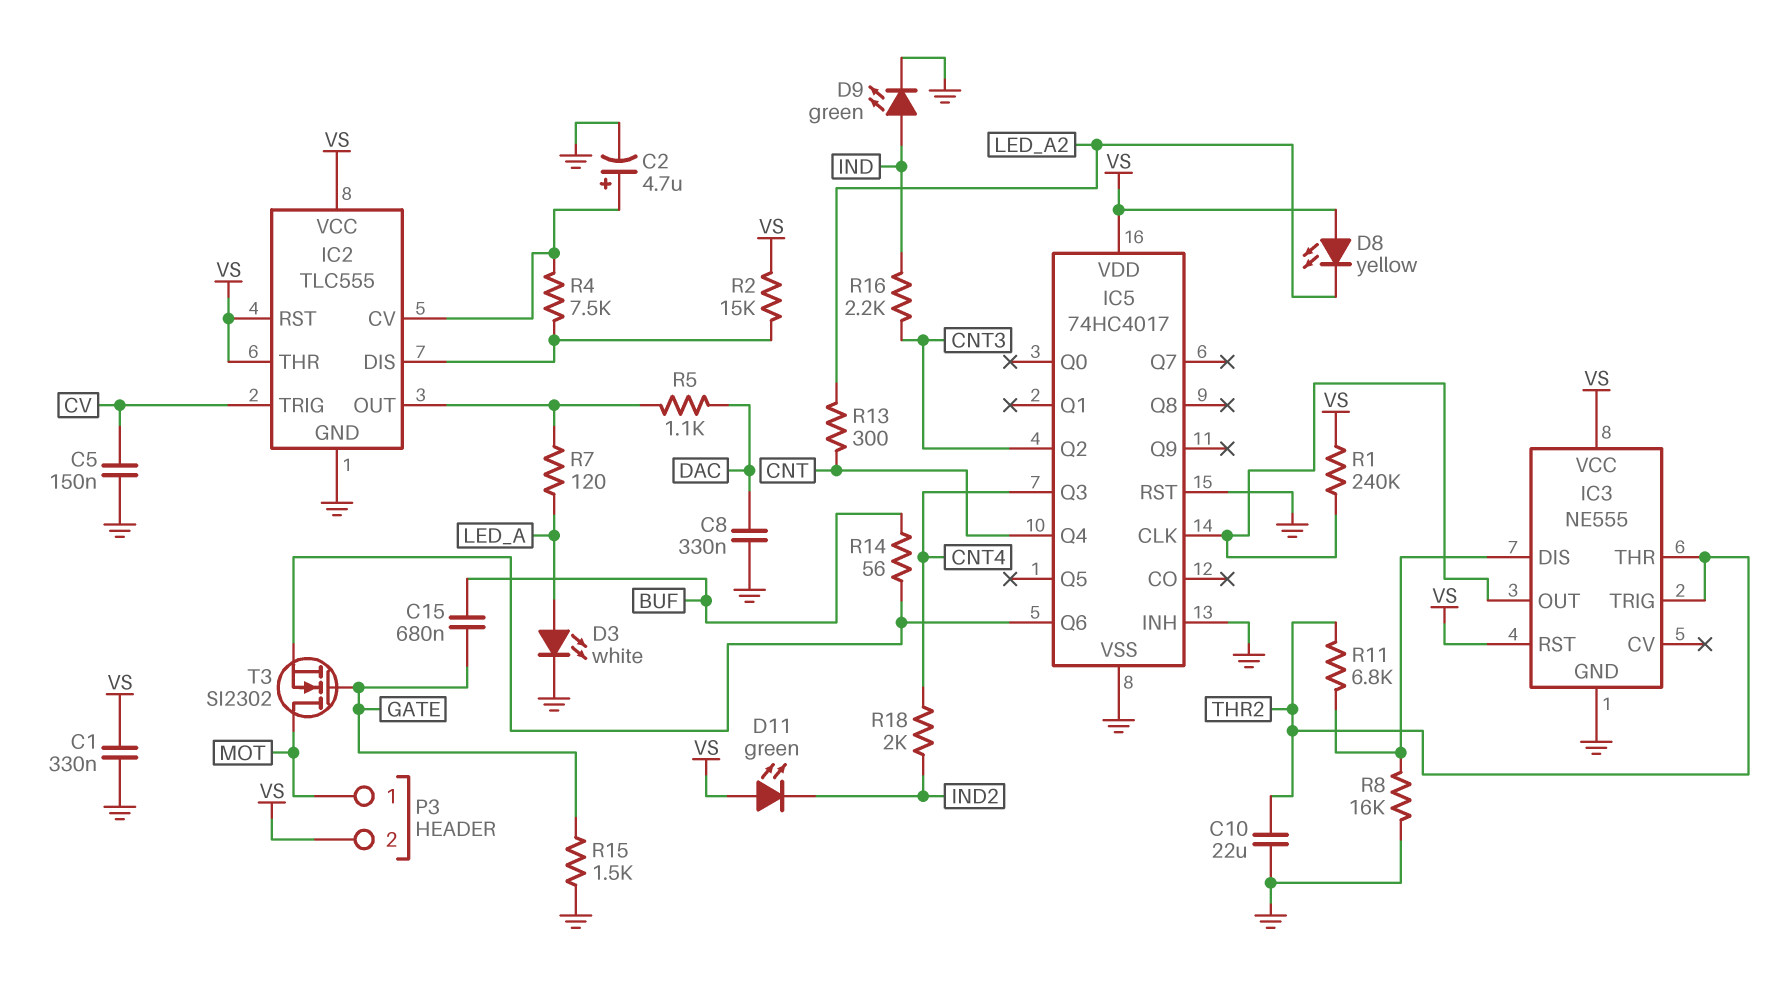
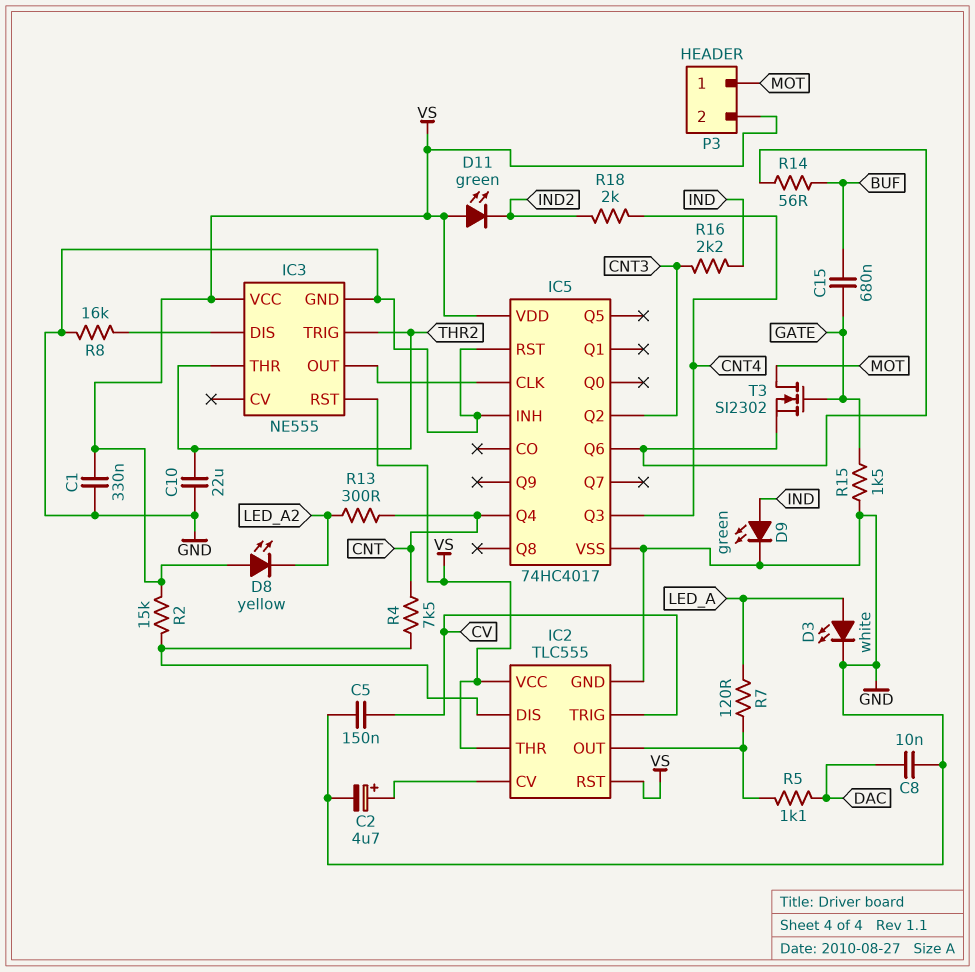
C8: 330nF (DAC, GND) -> 10nF (DAC, GND)
R1: 240k (IC3/OUT, VS) -> none
R4: 7.5k (IC2/CV, IC2/DIS) -> 7.5k (CNT, IC2/DIS)
R11: 6.8k (IC3/DIS, THR2) -> none

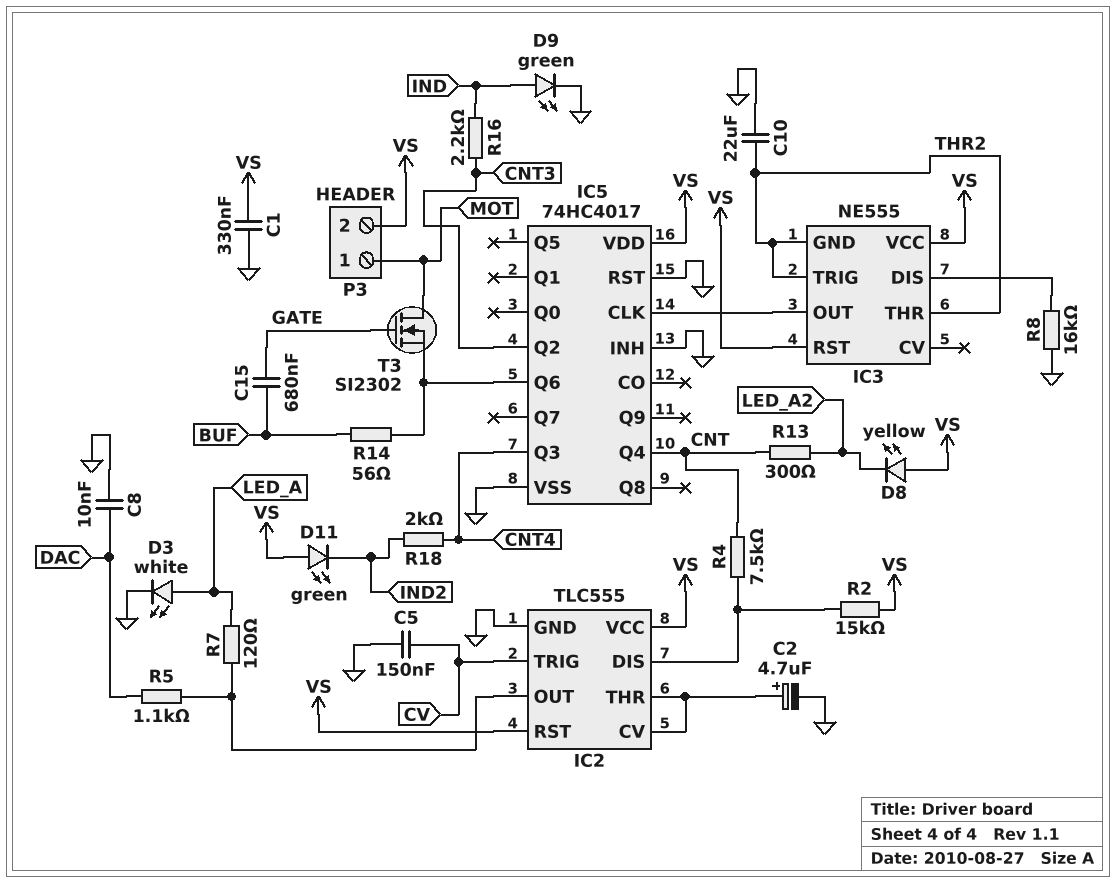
IC2 pin THR: VS -> IC2/CV
IC3 pin GND: GND -> THR2
R15: 1.5k (GATE, GND) -> none

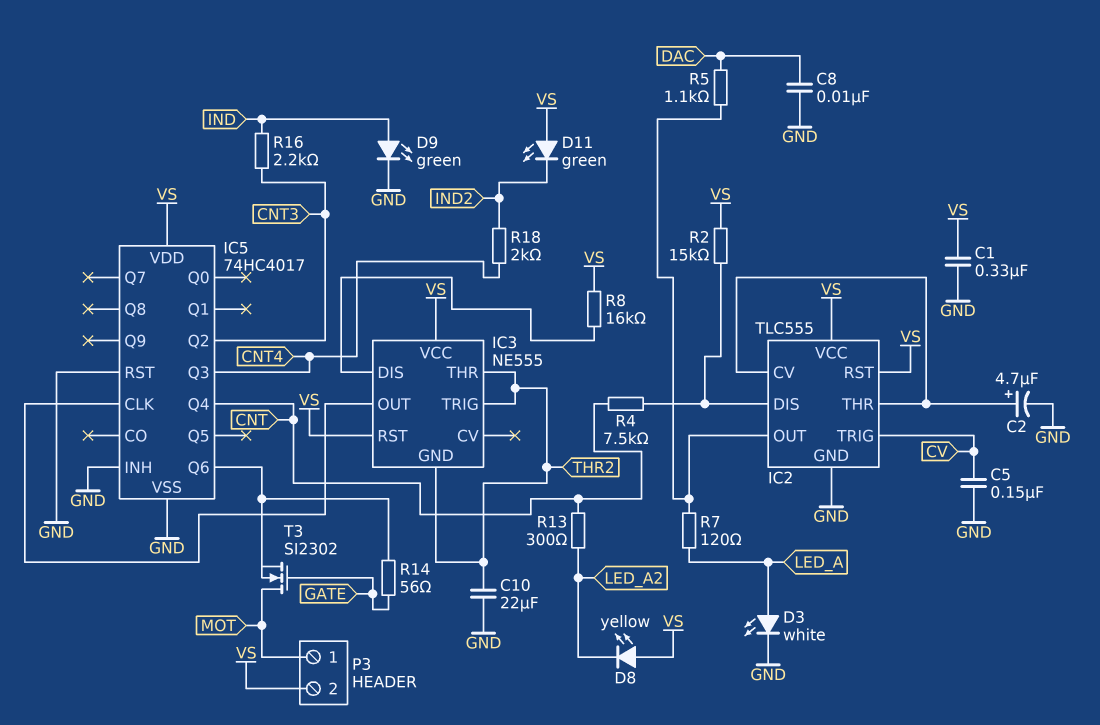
C15: 680nF (BUF, GATE) -> none
R8: 16k (GND, IC3/DIS) -> 16k (IC3/DIS, VS)
R14: 56 (BUF, IC5/Q6) -> 56 (GATE, IC5/Q6)

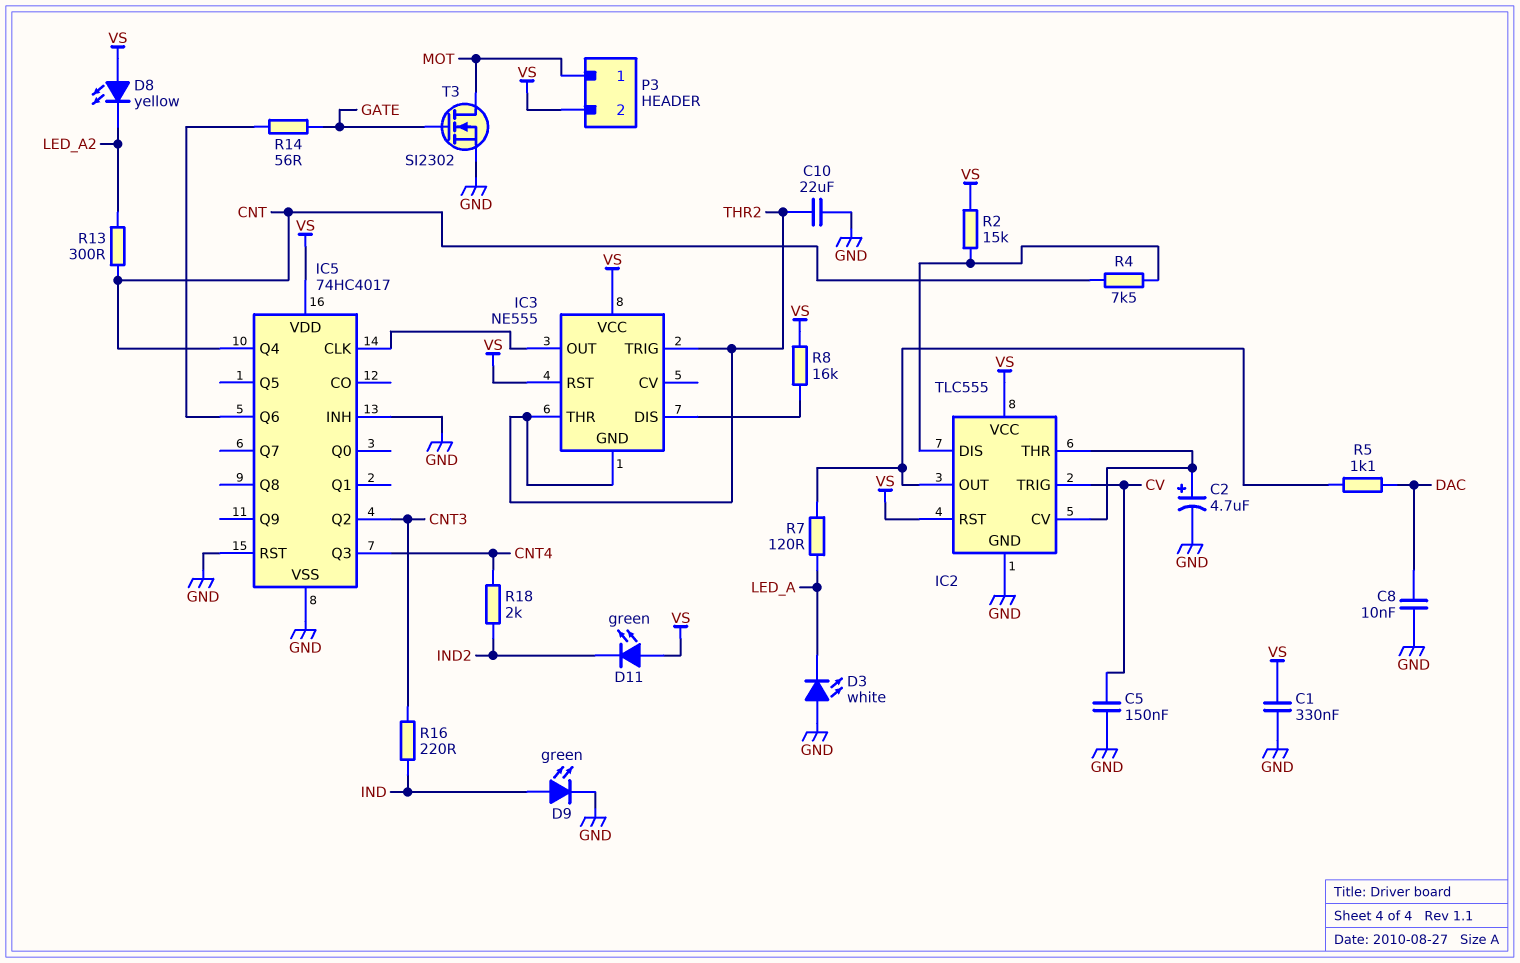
D3: LED white (A LED_A, K GND) -> LED white (A GND, K LED_A)
R16: 2.2k (CNT3, IND) -> 220 (CNT3, IND)
T3: NMOS SI2302 (G GATE, D MOT, S IC5/Q6) -> NMOS SI2302 (G GATE, D MOT, S GND)

